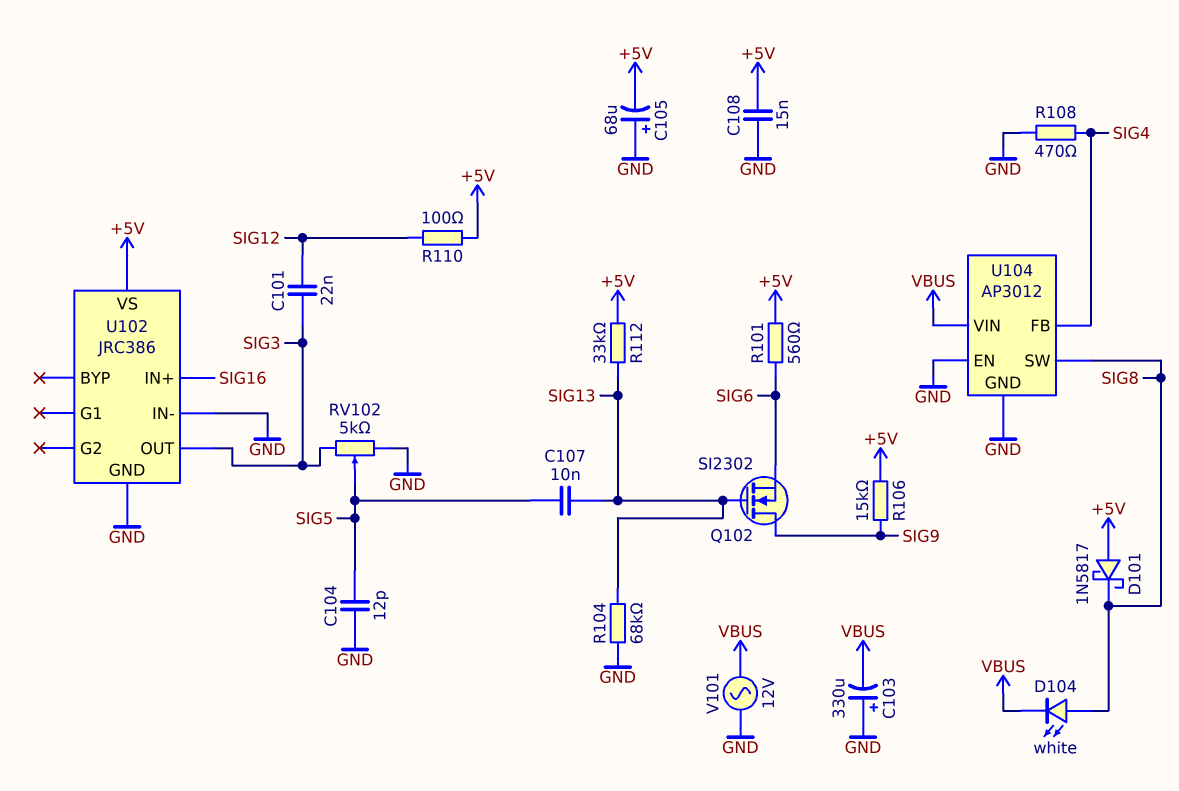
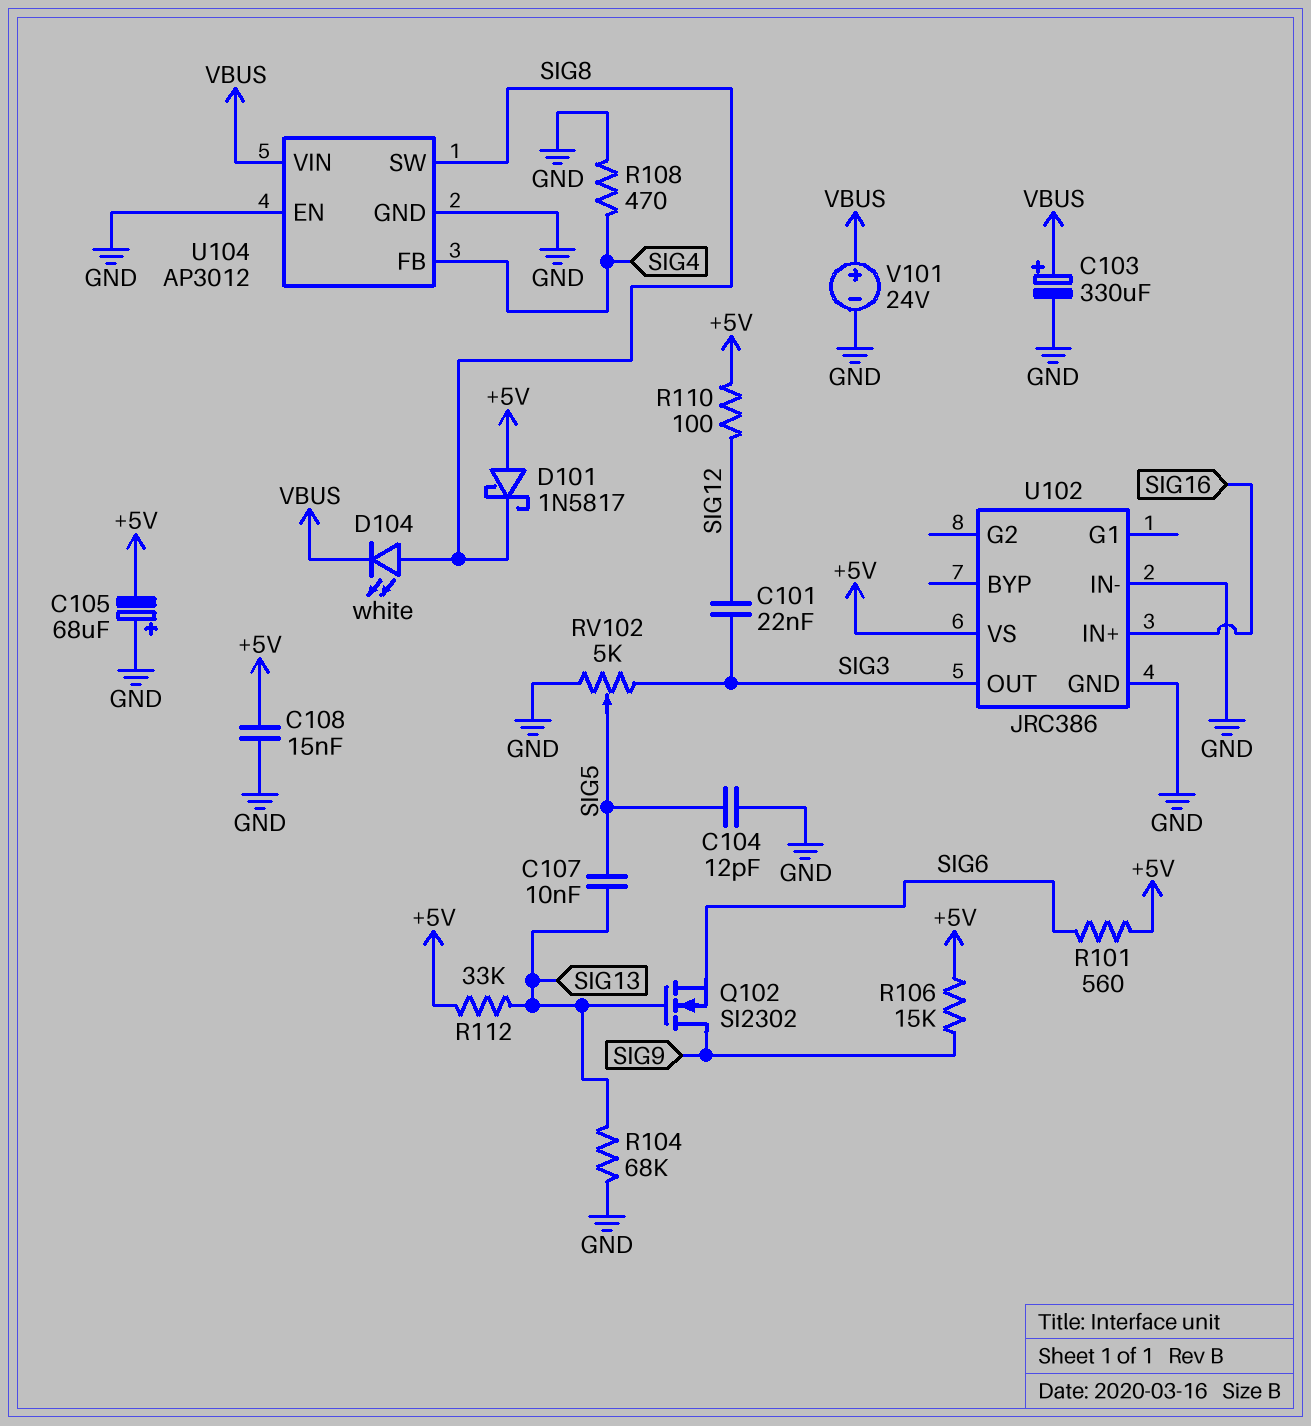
C103: 330uF (plus GND, minus VBUS) -> 330uF (plus VBUS, minus GND)
V101: AC 12V (GND, VBUS) -> 24V (plus VBUS, minus GND)

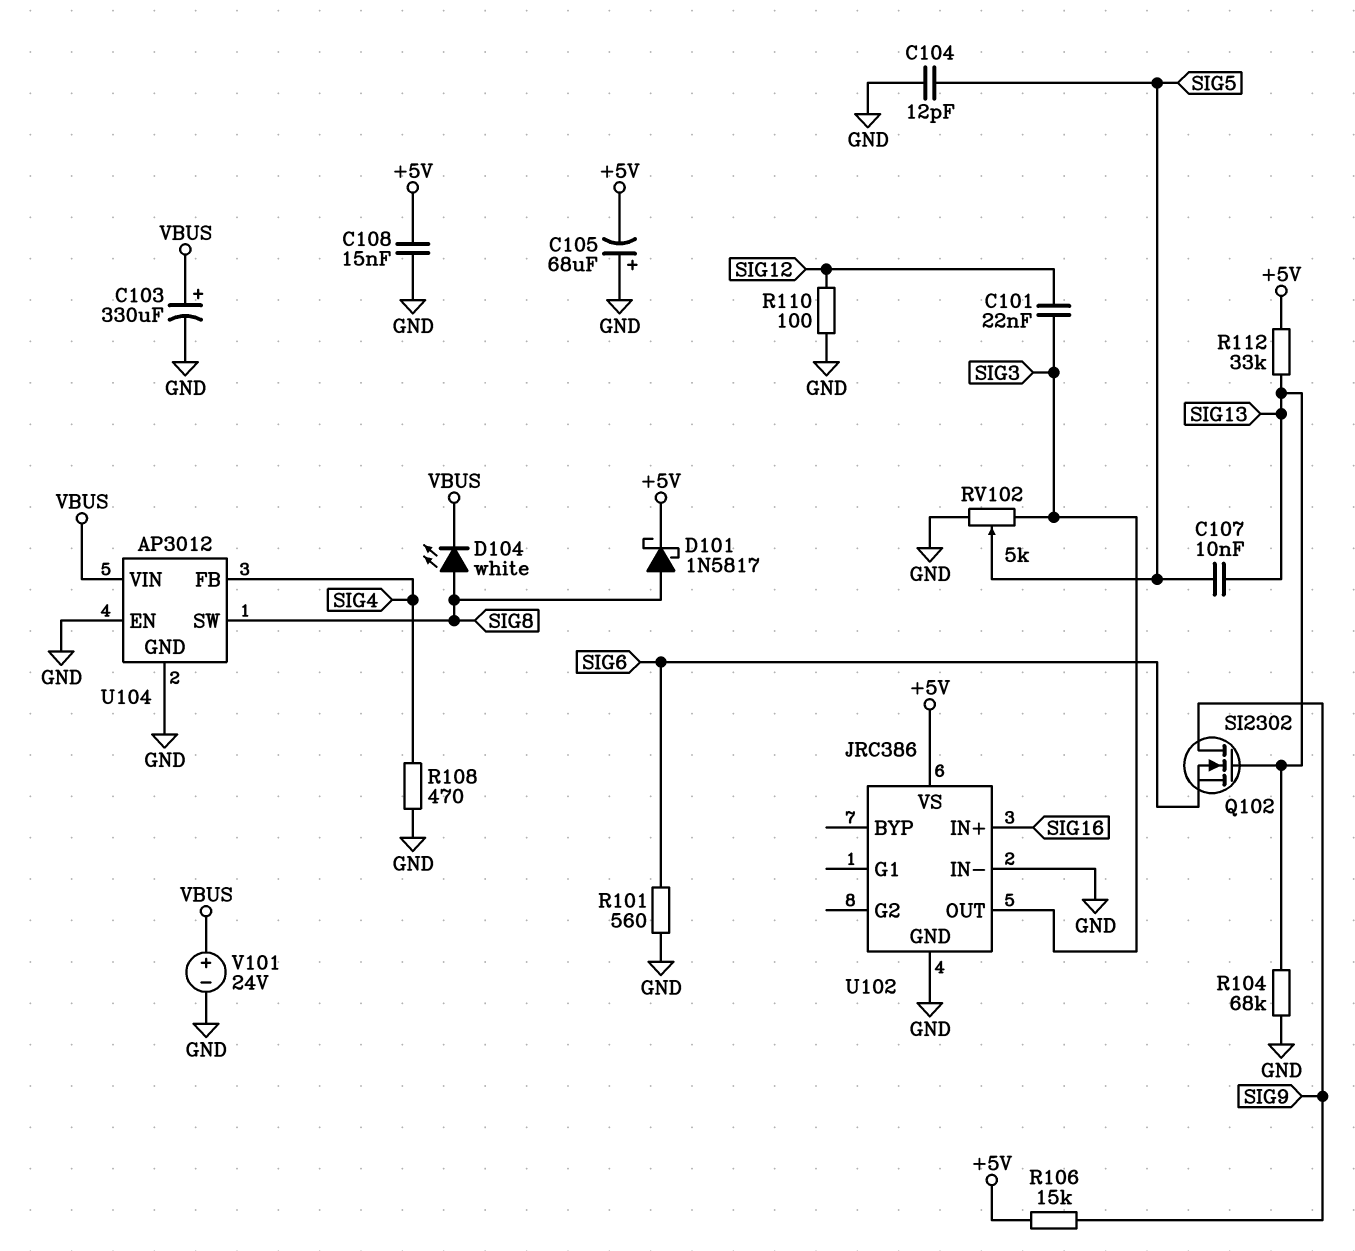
D101: schottky 1N5817 (A +5V, K SIG8) -> schottky 1N5817 (A SIG8, K +5V)
R101: 560 (+5V, SIG6) -> 560 (GND, SIG6)
R110: 100 (+5V, SIG12) -> 100 (GND, SIG12)

